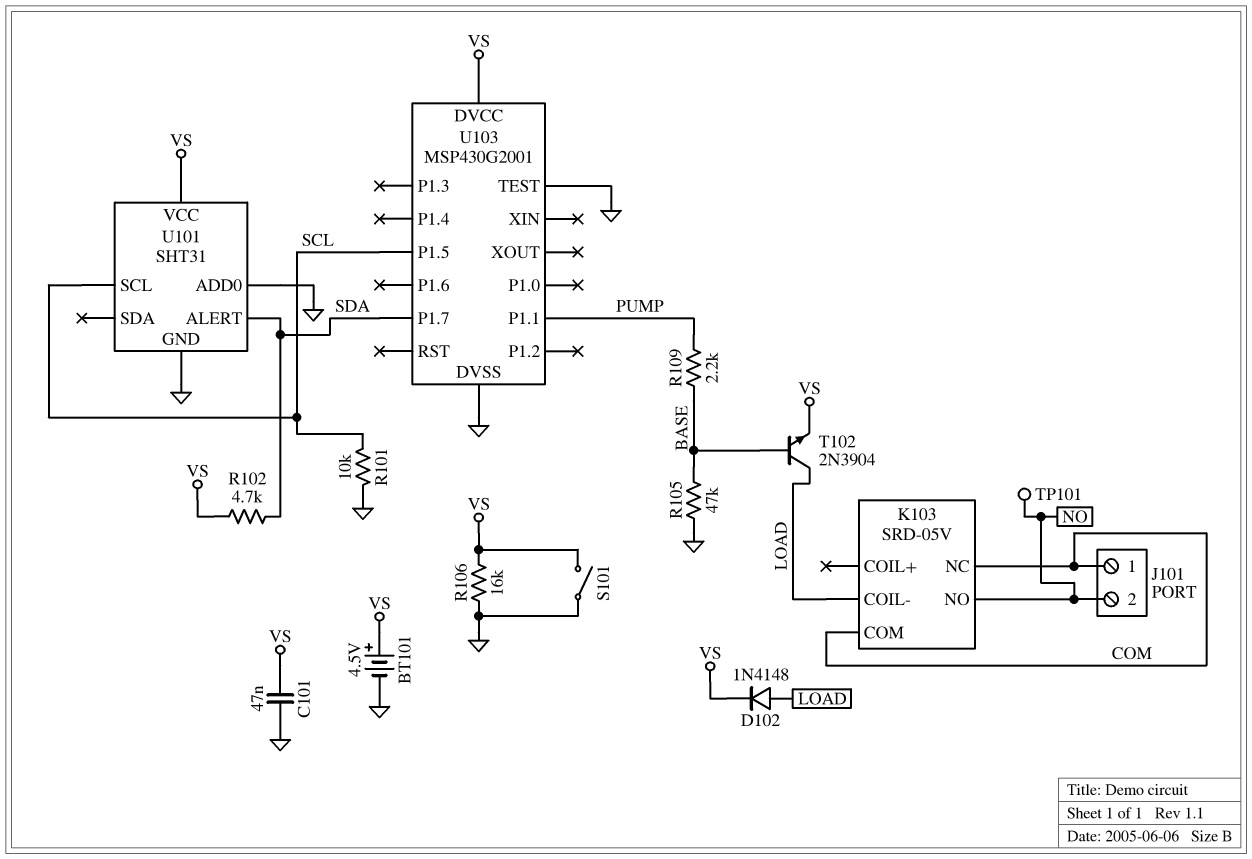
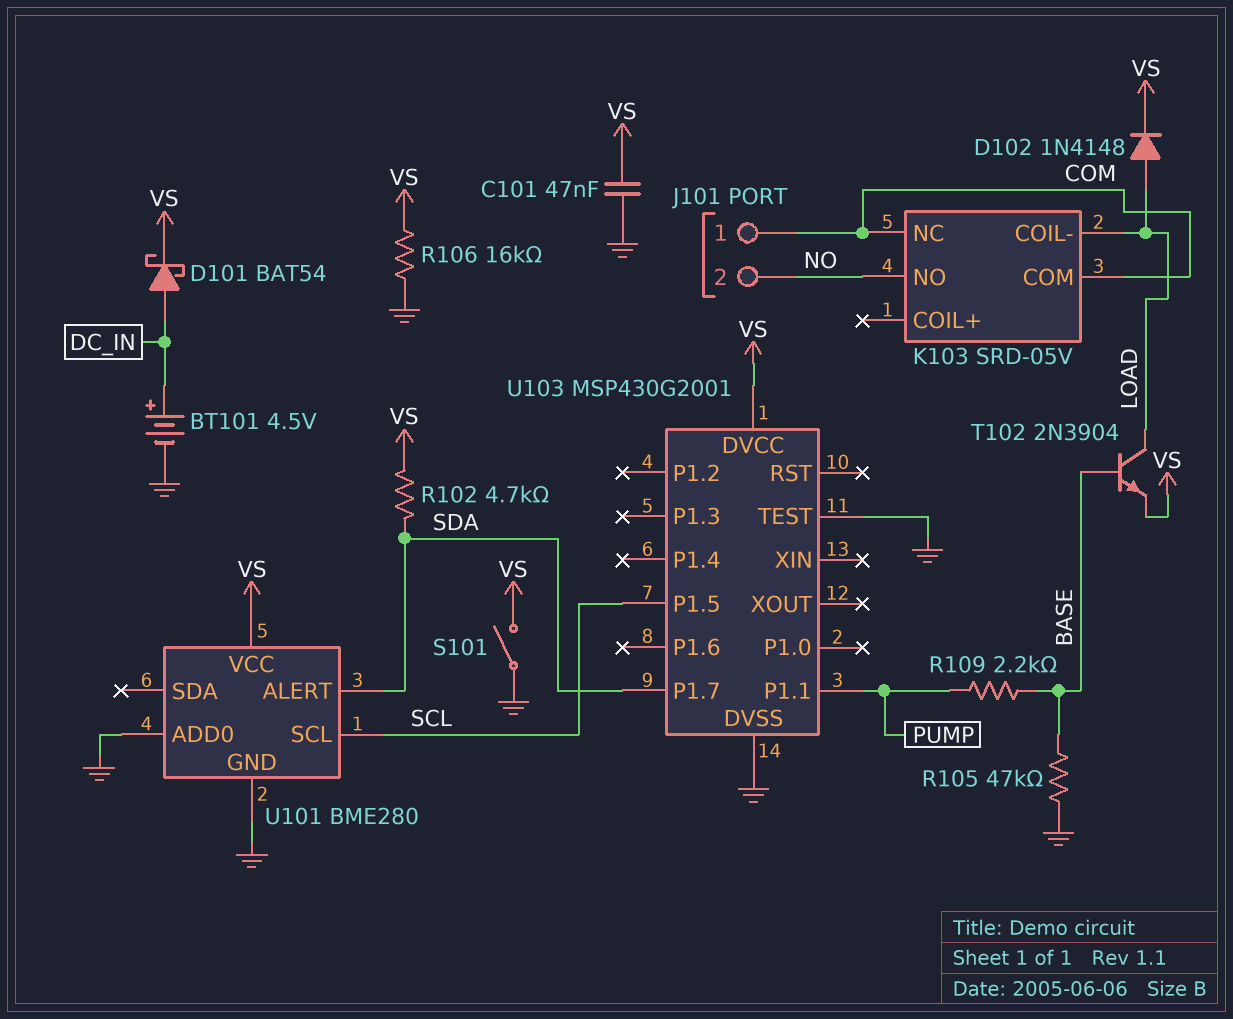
BT101: 4.5V (plus VS, minus GND) -> 4.5V (plus DC_IN, minus GND)
D101: none -> schottky BAT54 (A DC_IN, K VS)
R101: 10k (GND, SCL) -> none
TP101: test point (NO) -> none
U101: SHT31 -> BME280

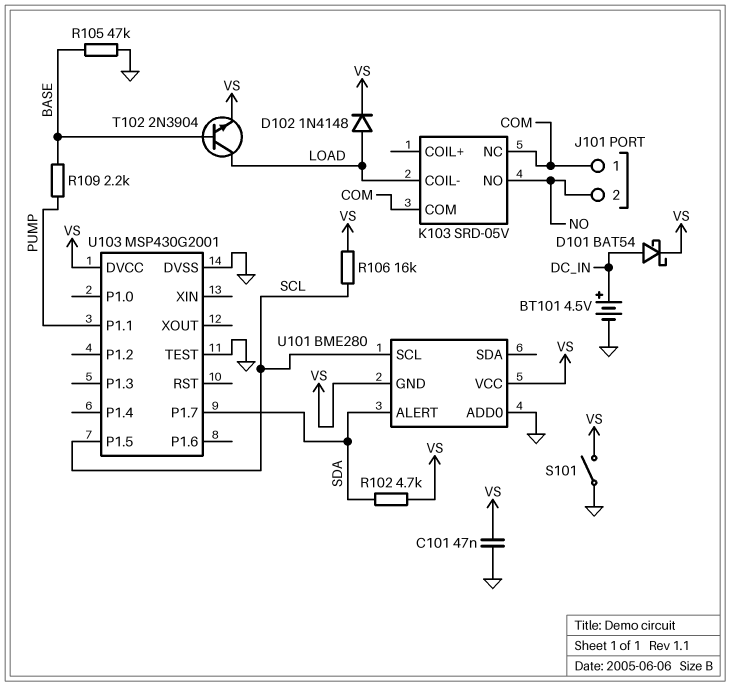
R106: 16k (GND, VS) -> 16k (SCL, VS)
U101 pin GND: GND -> VS

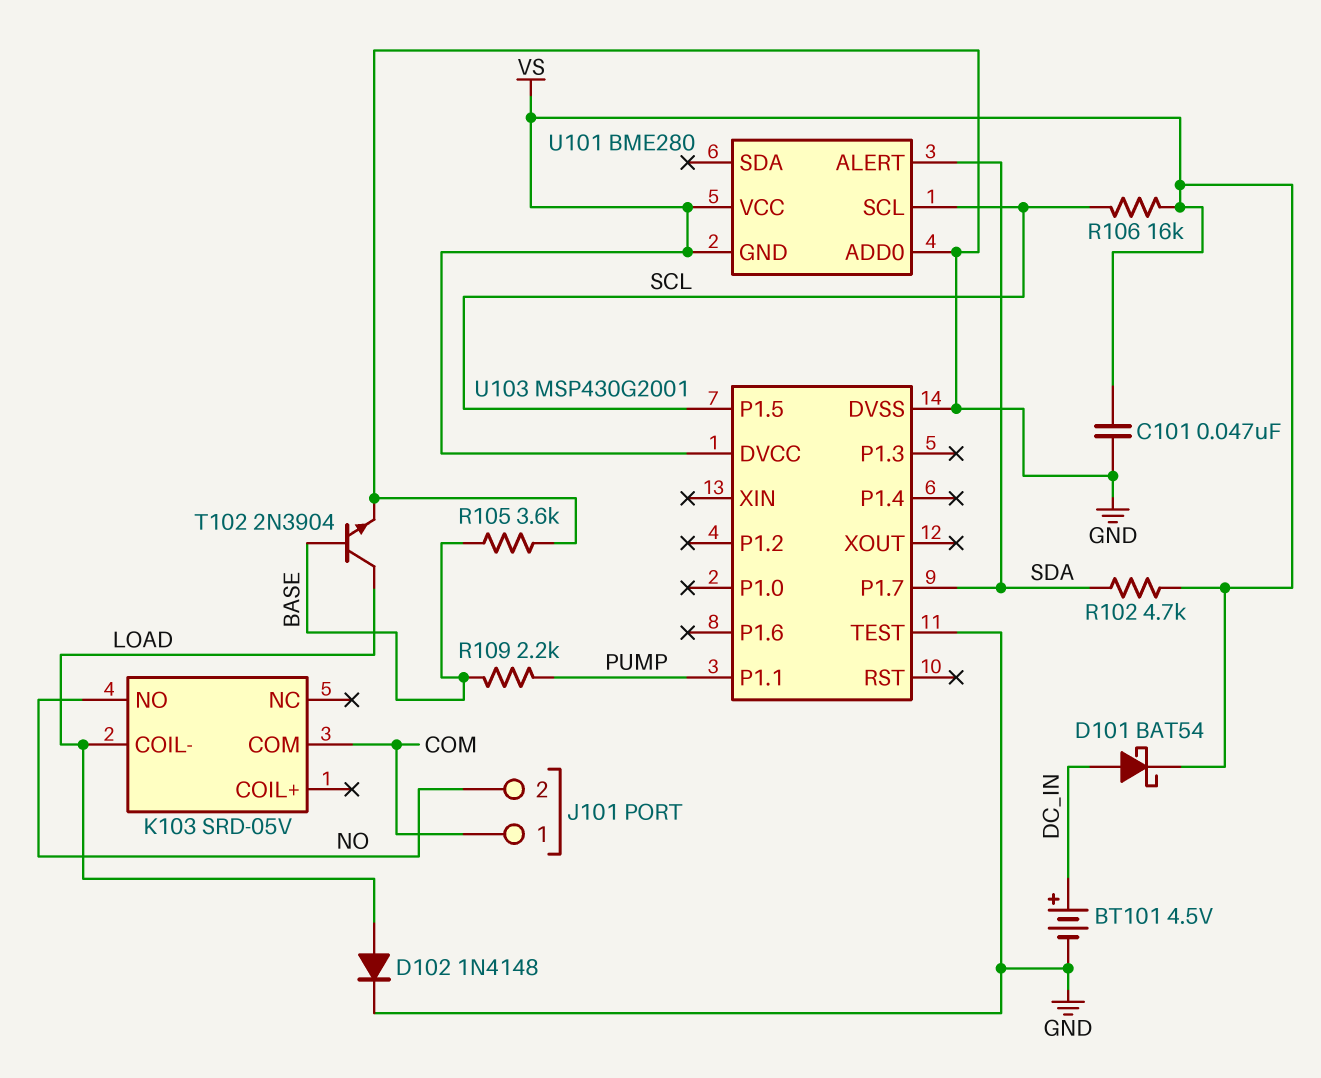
D102: diode 1N4148 (A LOAD, K VS) -> diode 1N4148 (A LOAD, K GND)
K103 pin NC: COM -> none
R105: 47k (BASE, GND) -> 3.6k (BASE, GND)
S101: switch (GND, VS) -> none
T102: NPN 2N3904 (B BASE, C LOAD, E VS) -> NPN 2N3904 (B BASE, C LOAD, E GND)

